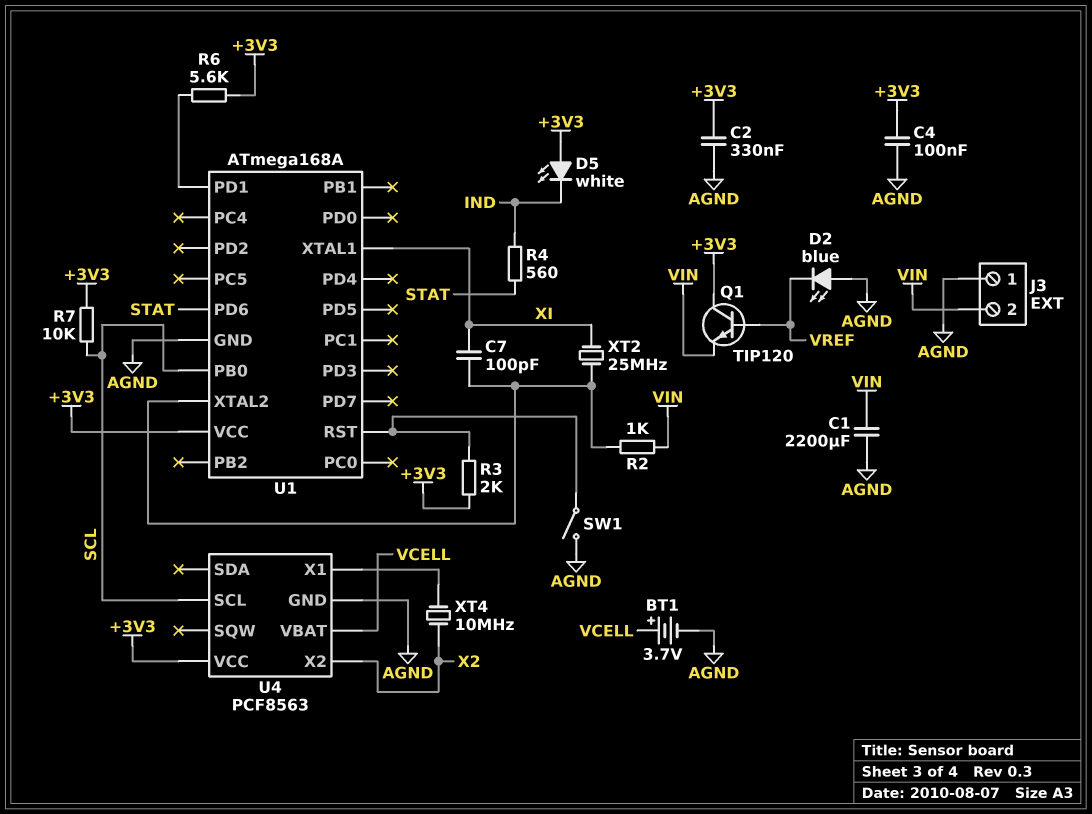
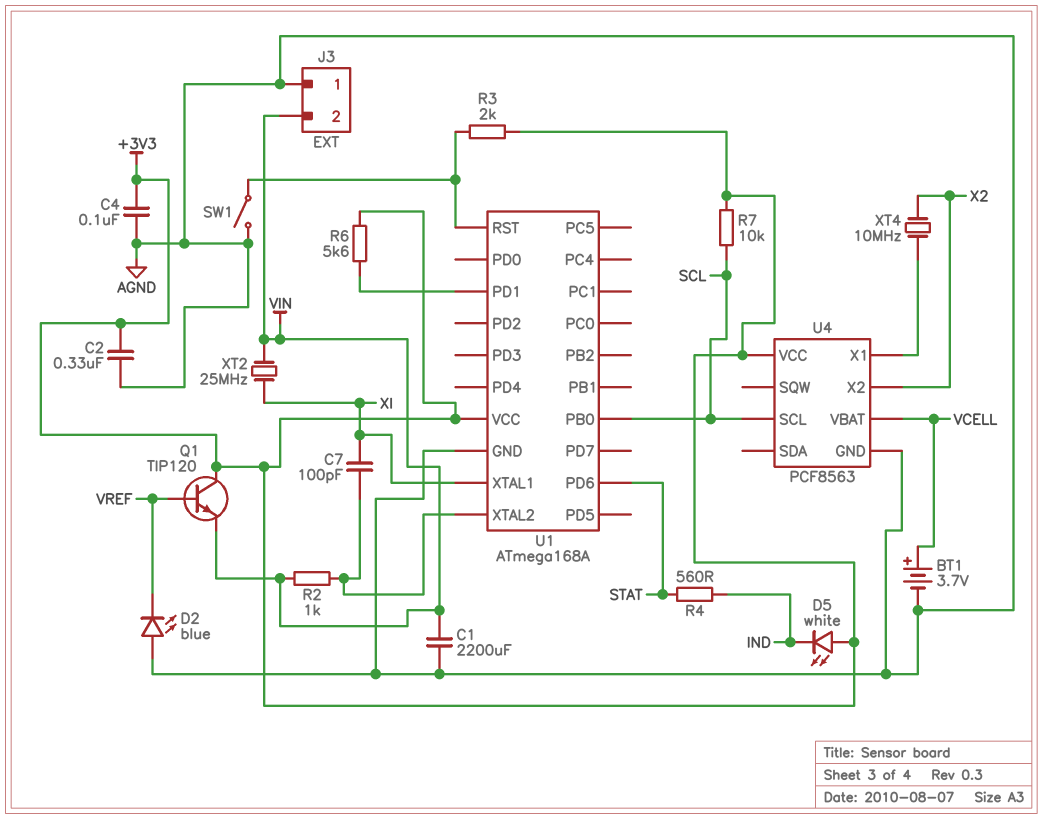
XT2: 25MHz (U1/XTAL2, XI) -> 25MHz (VIN, XI)

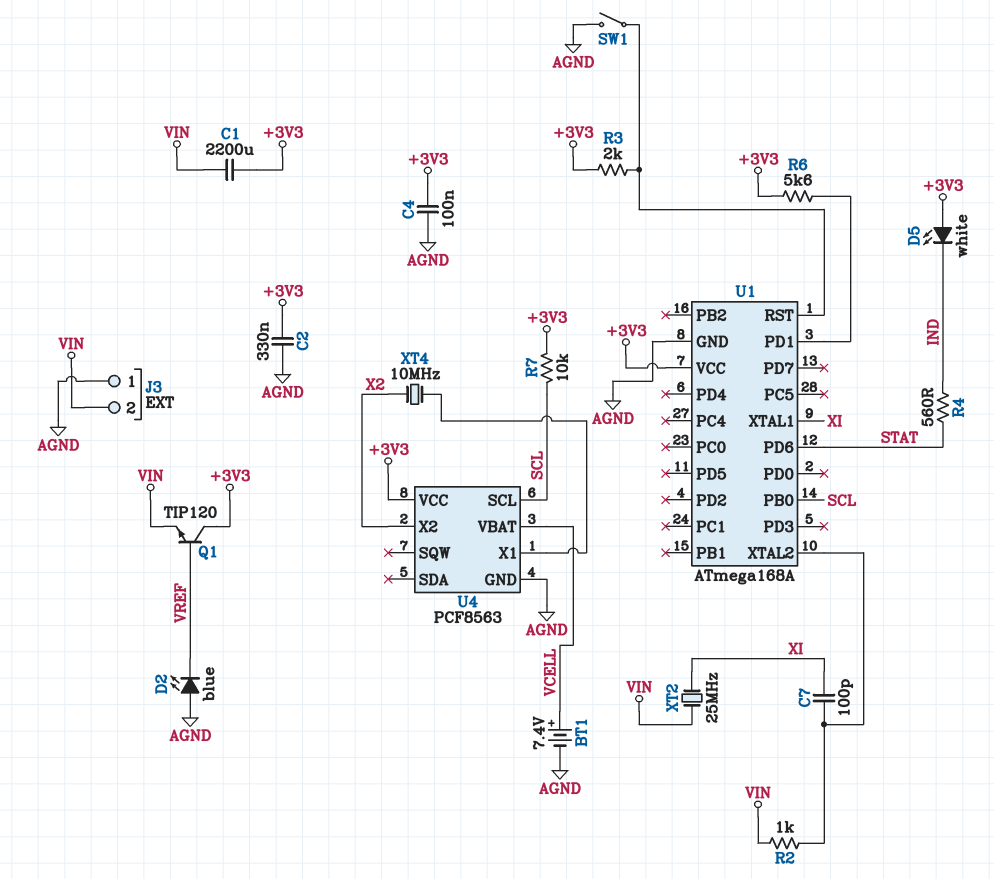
BT1: 3.7V (plus VCELL, minus AGND) -> 7.4V (plus VCELL, minus AGND)
C1: 2200uF (AGND, VIN) -> 2200uF (+3V3, VIN)

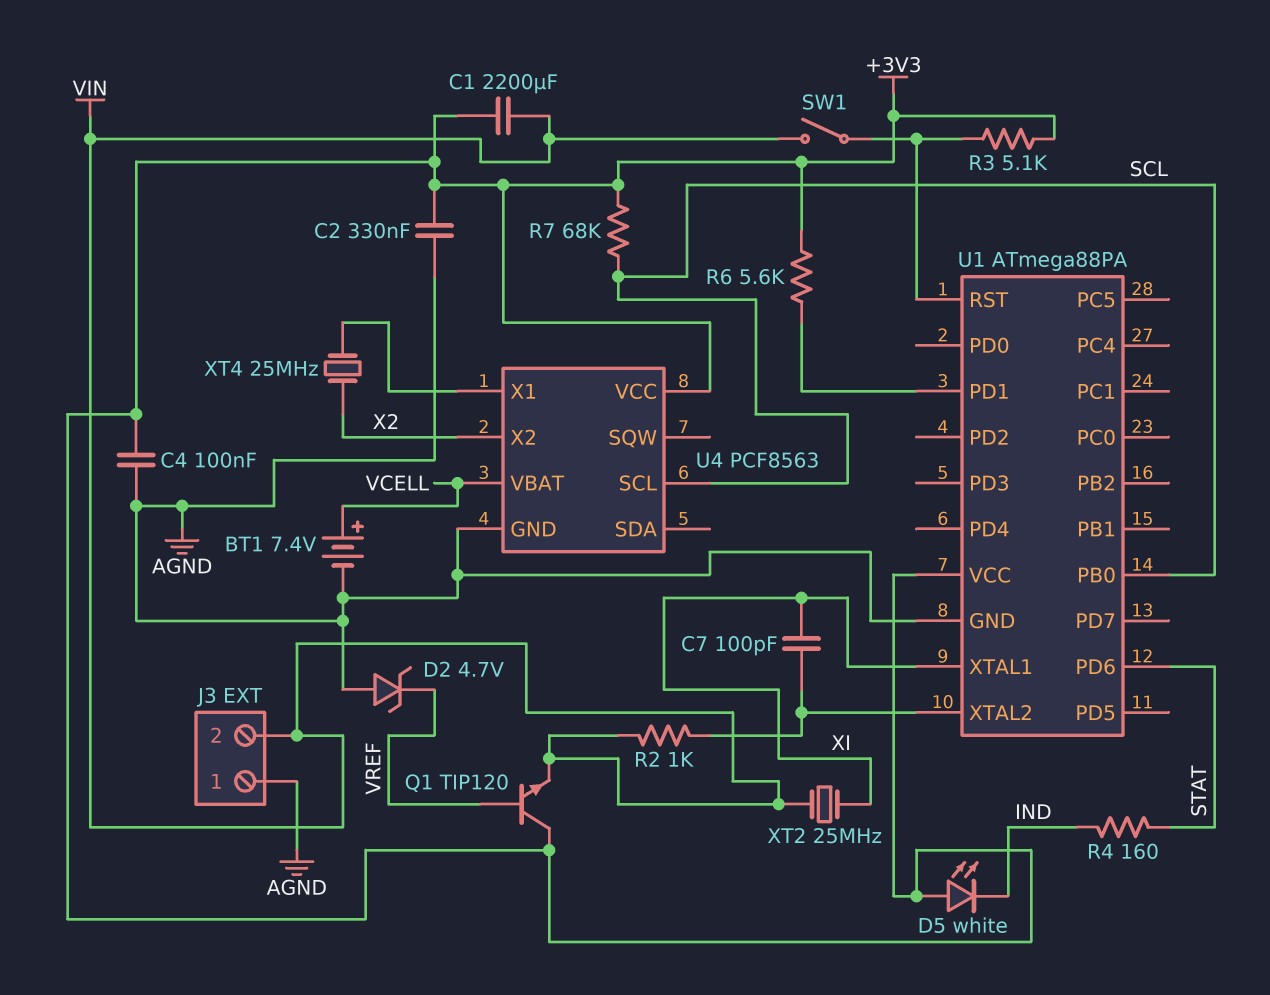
D2: LED blue (A AGND, K VREF) -> zener 4.7V (A AGND, K VREF)
R3: 2k (+3V3, U1/RST) -> 5.1k (+3V3, U1/RST)
R4: 560 (IND, STAT) -> 160 (IND, STAT)
R7: 10k (+3V3, SCL) -> 68k (+3V3, SCL)
SW1: switch (AGND, U1/RST) -> switch (U1/RST, VIN)
U1: ATmega168A -> ATmega88PA
XT4: 10MHz (U4/X1, X2) -> 25MHz (U4/X1, X2)

